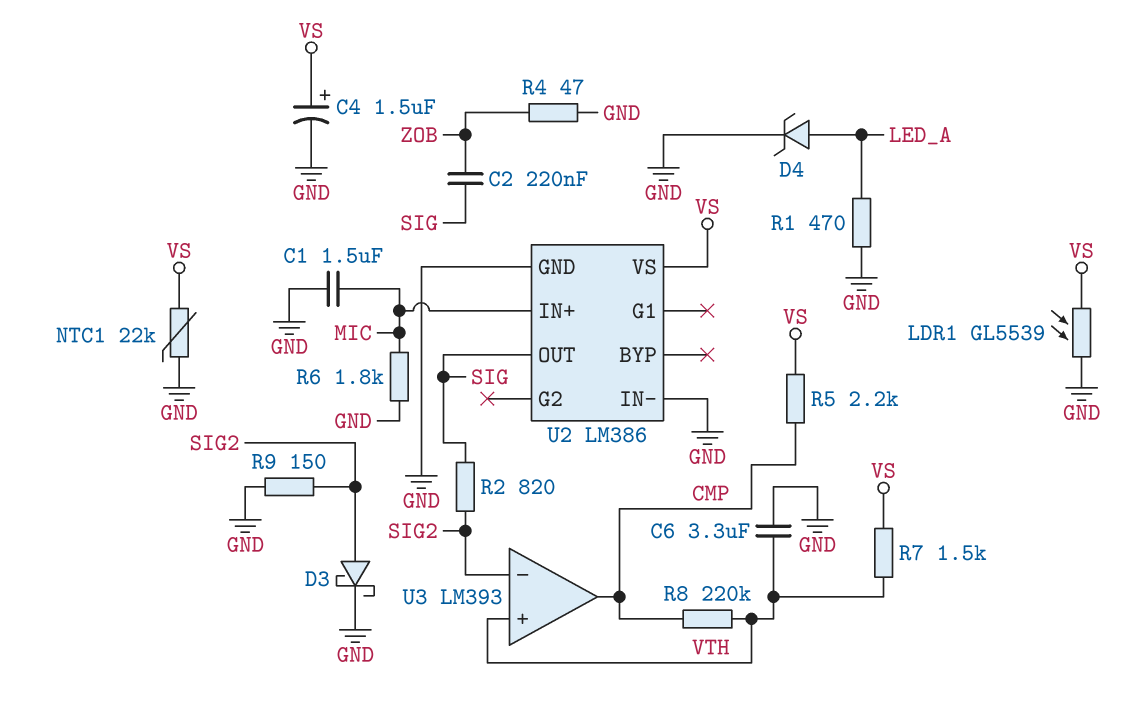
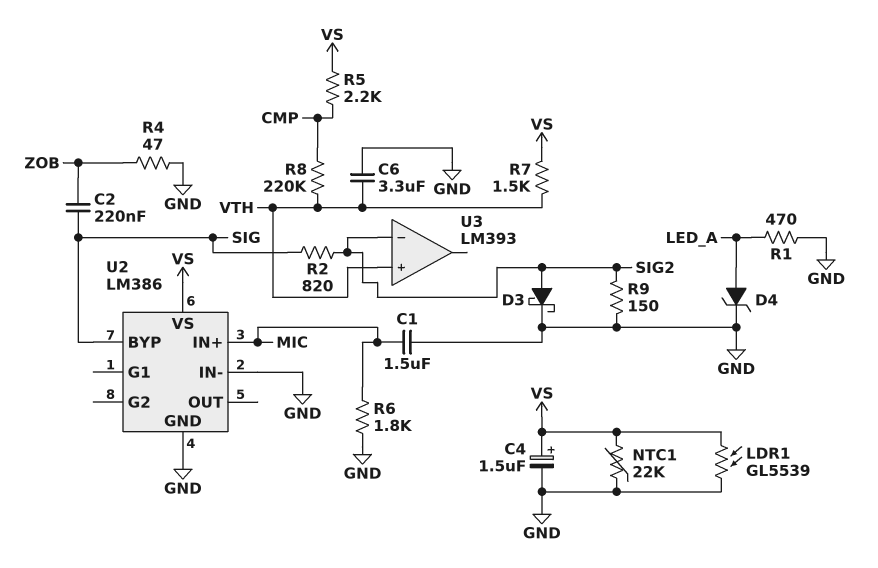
U2 pin BYP: none -> SIG
U2 pin OUT: SIG -> none
U3 pin out: CMP -> none

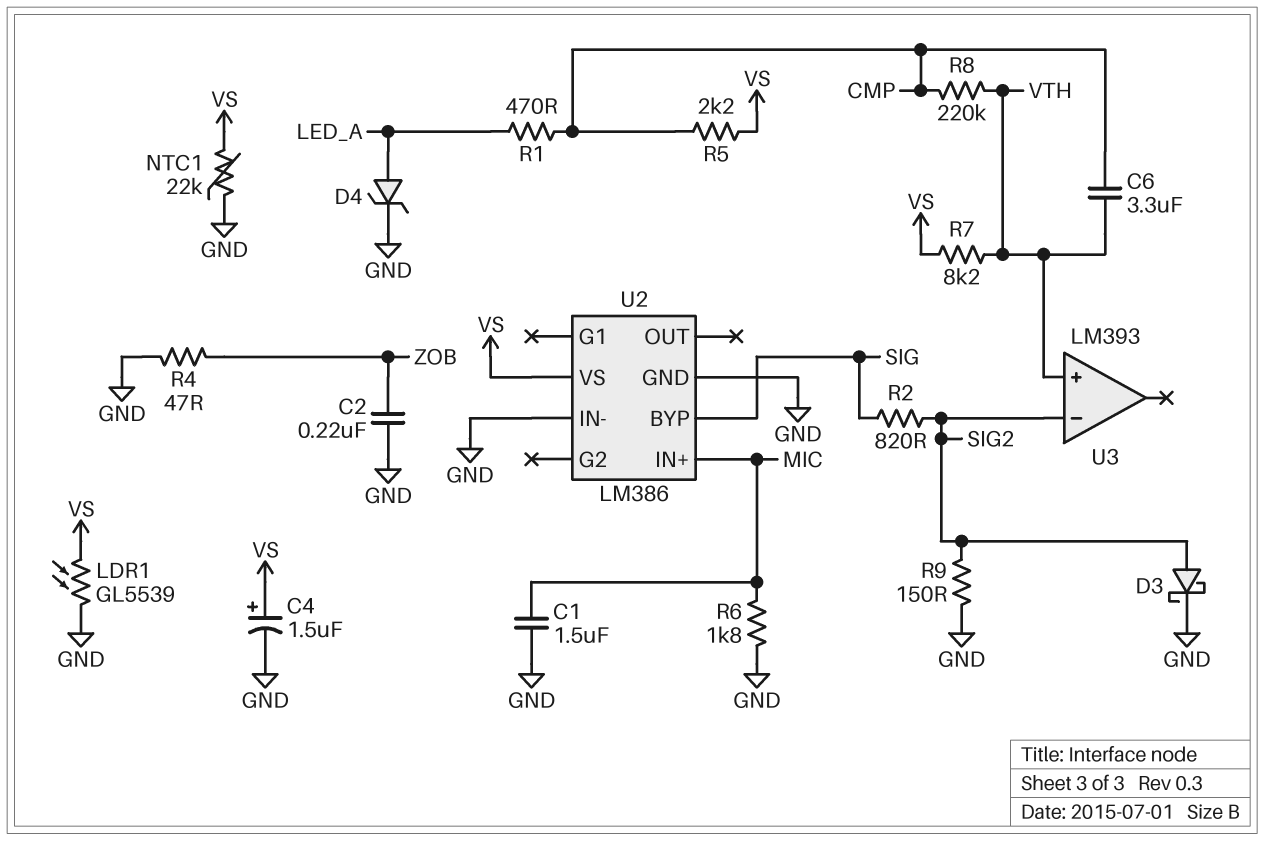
C2: 220nF (SIG, ZOB) -> 220nF (GND, ZOB)
C6: 3.3uF (GND, VTH) -> 3.3uF (CMP, VTH)
R1: 470 (GND, LED_A) -> 470 (CMP, LED_A)
R7: 1.5k (VS, VTH) -> 8.2k (VS, VTH)

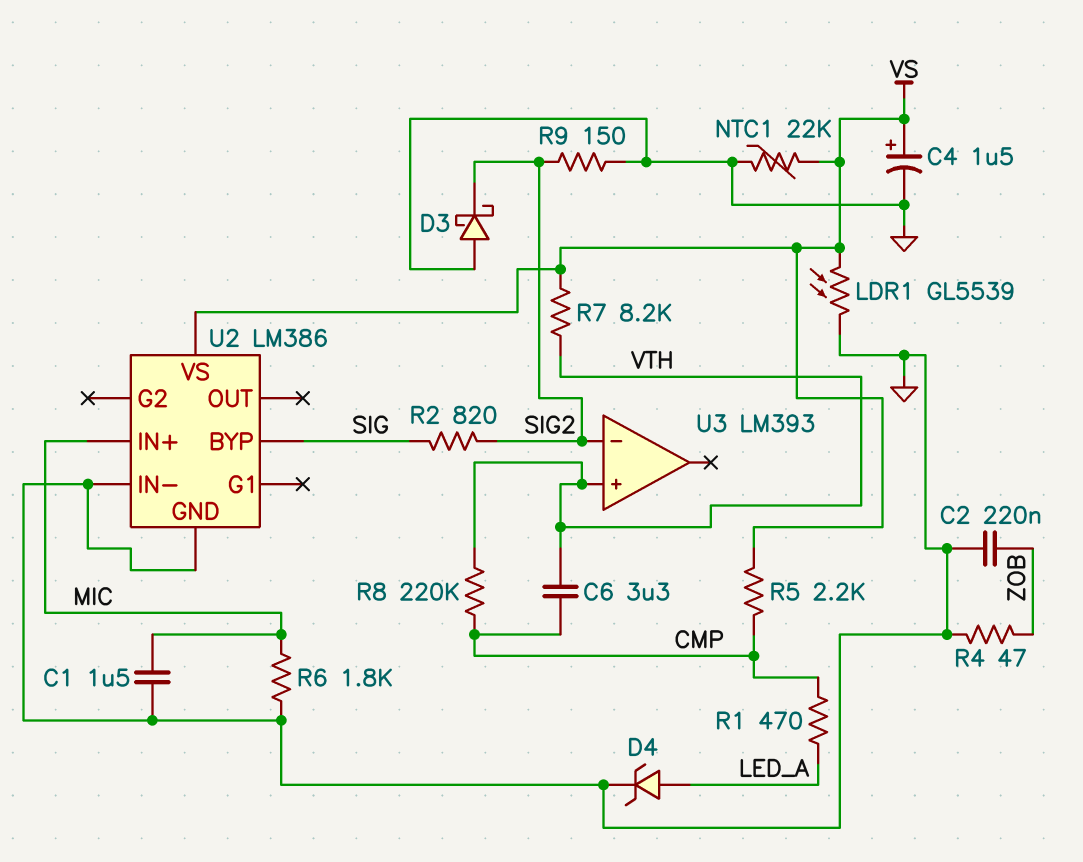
D3: schottky (A SIG2, K GND) -> schottky (A GND, K SIG2)

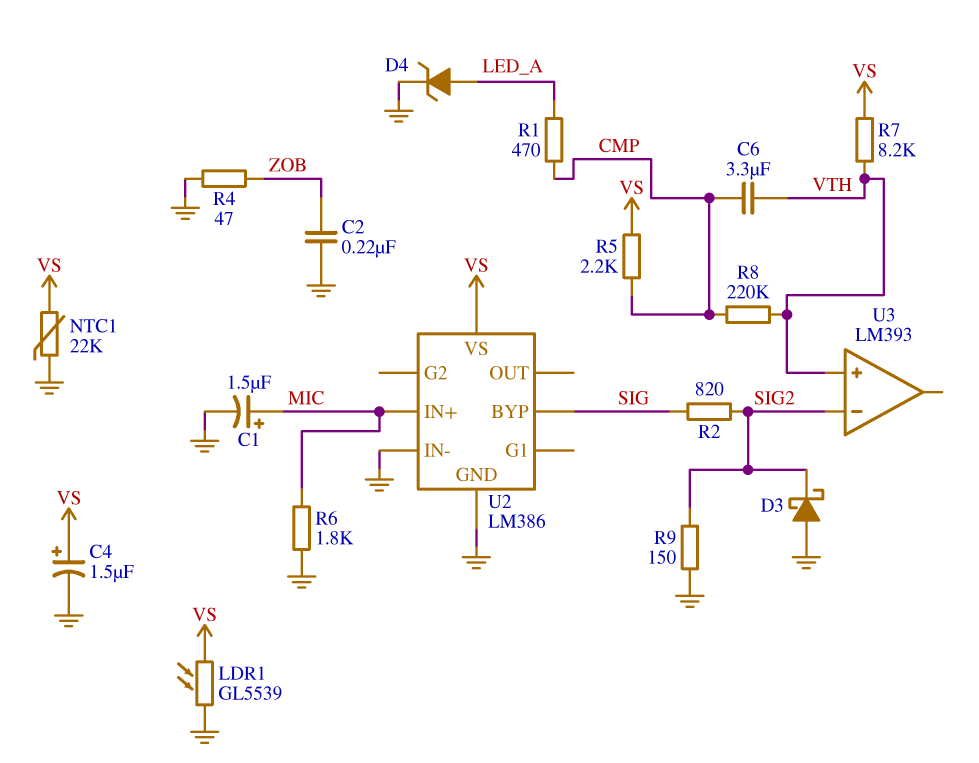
C1: 1.5uF (GND, MIC) -> 1.5uF (plus MIC, minus GND)

